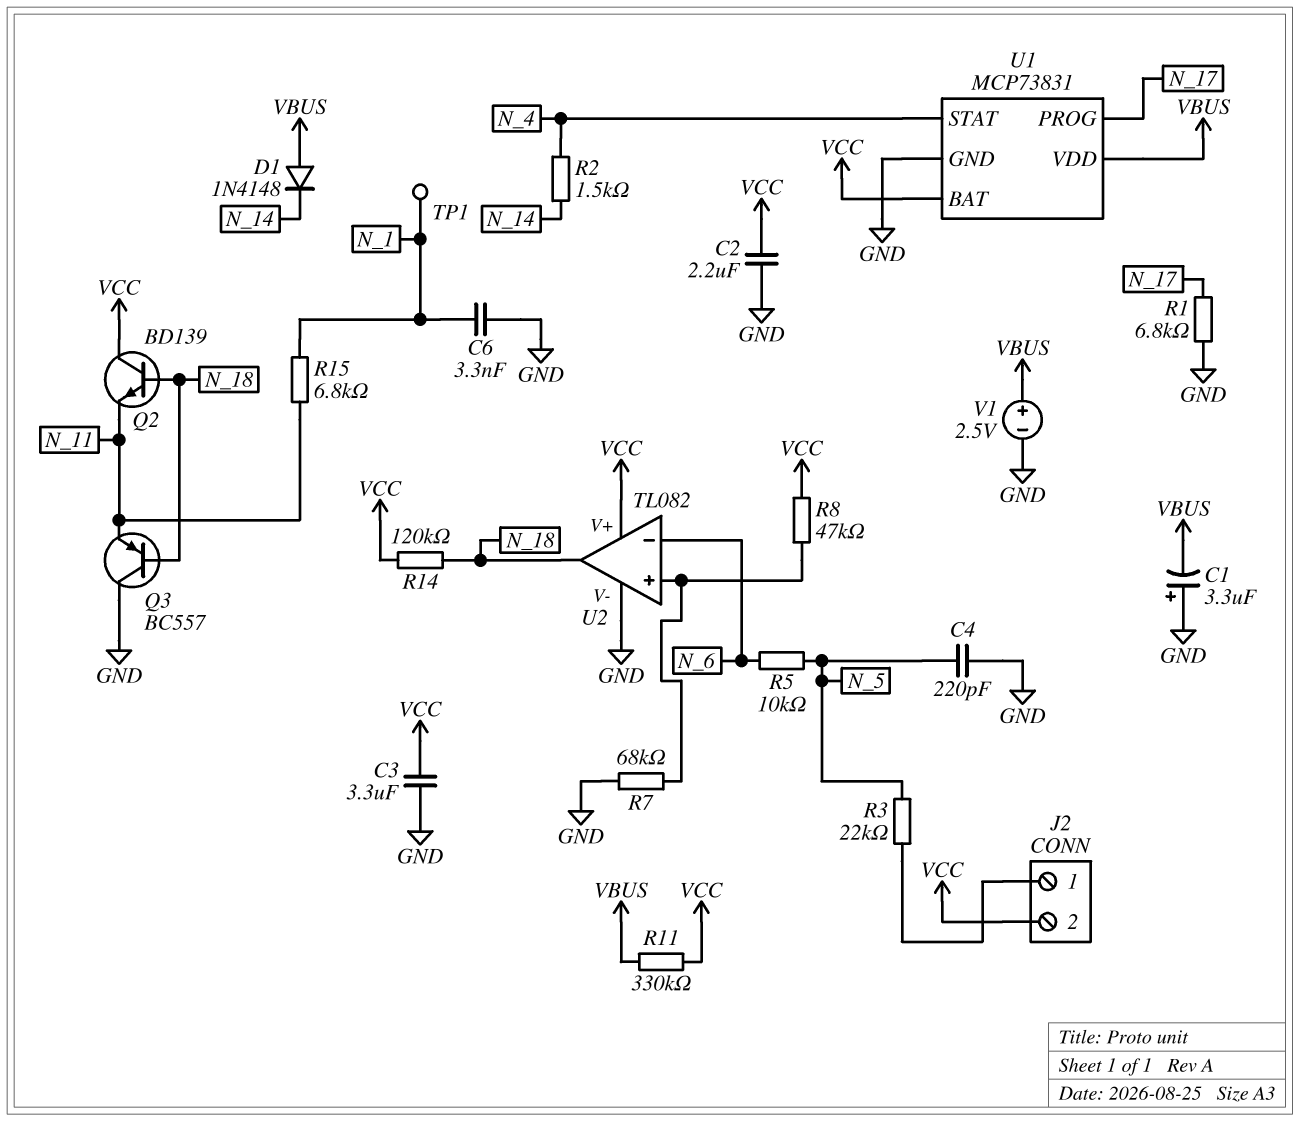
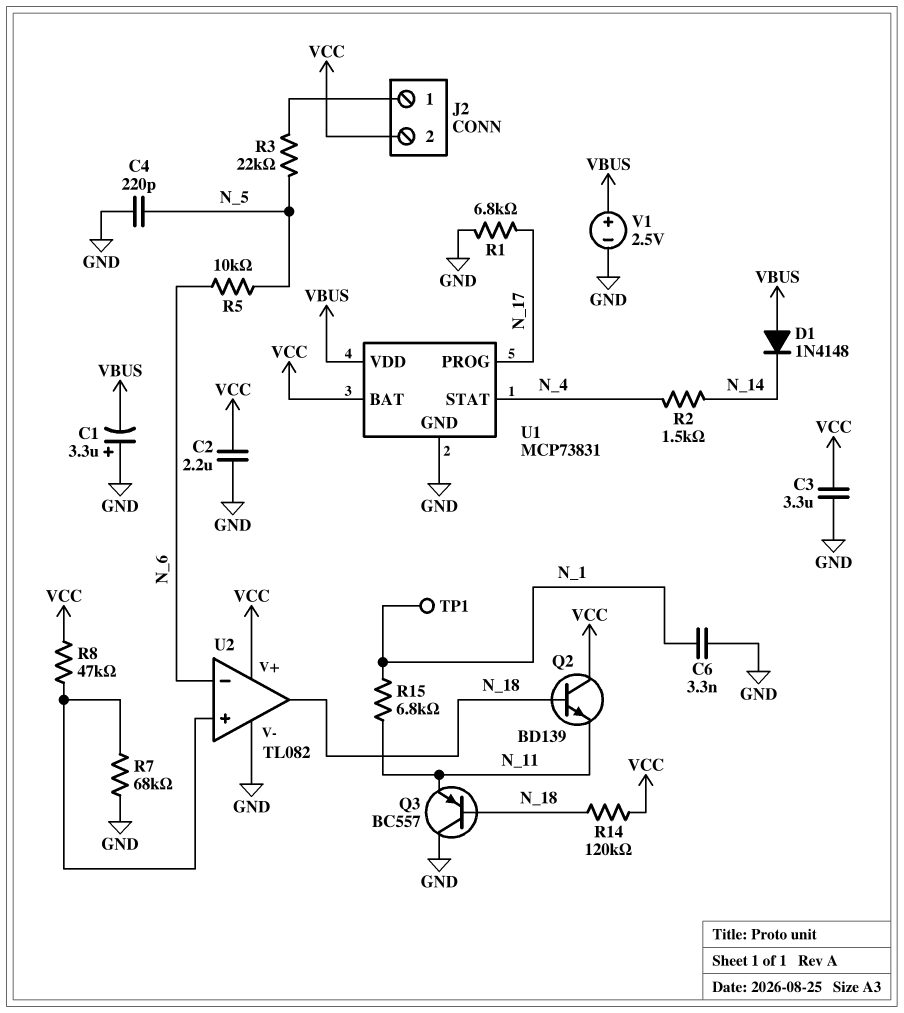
R11: 330k (VBUS, VCC) -> none

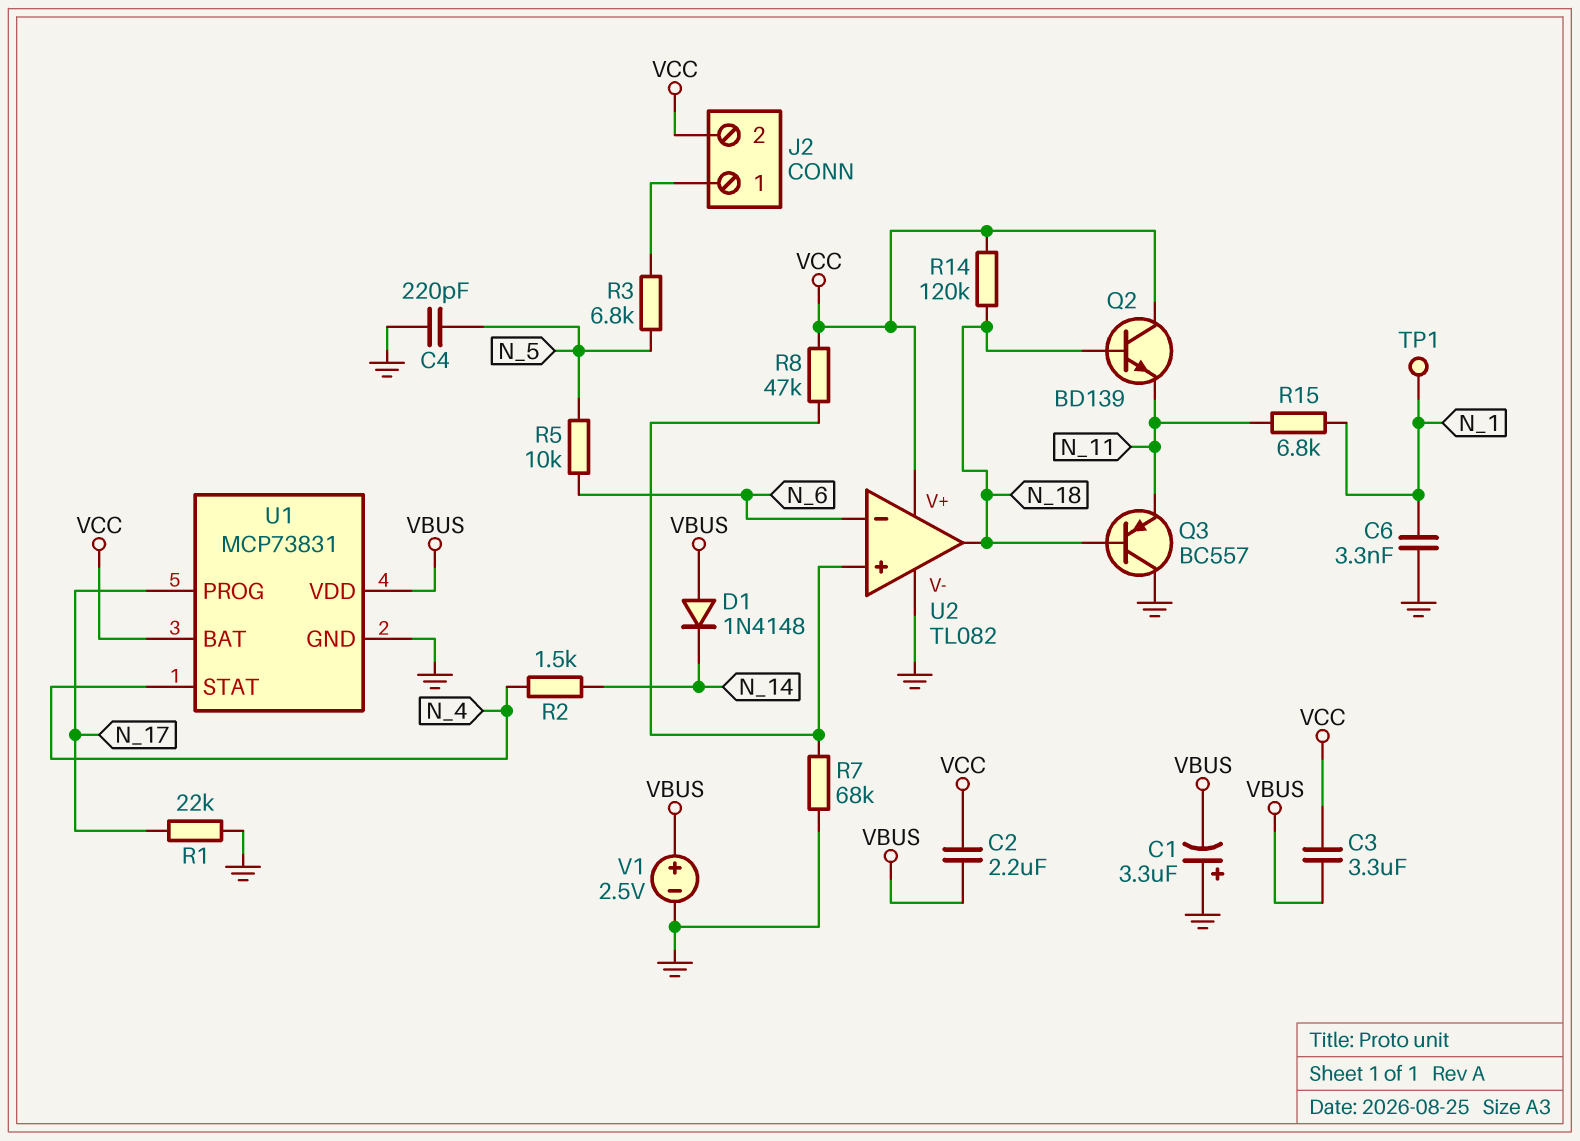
C2: 2.2uF (GND, VCC) -> 2.2uF (VBUS, VCC)
C3: 3.3uF (GND, VCC) -> 3.3uF (VBUS, VCC)
R1: 6.8k (GND, N_17) -> 22k (GND, N_17)
R3: 22k (J2/1, N_5) -> 6.8k (J2/1, N_5)

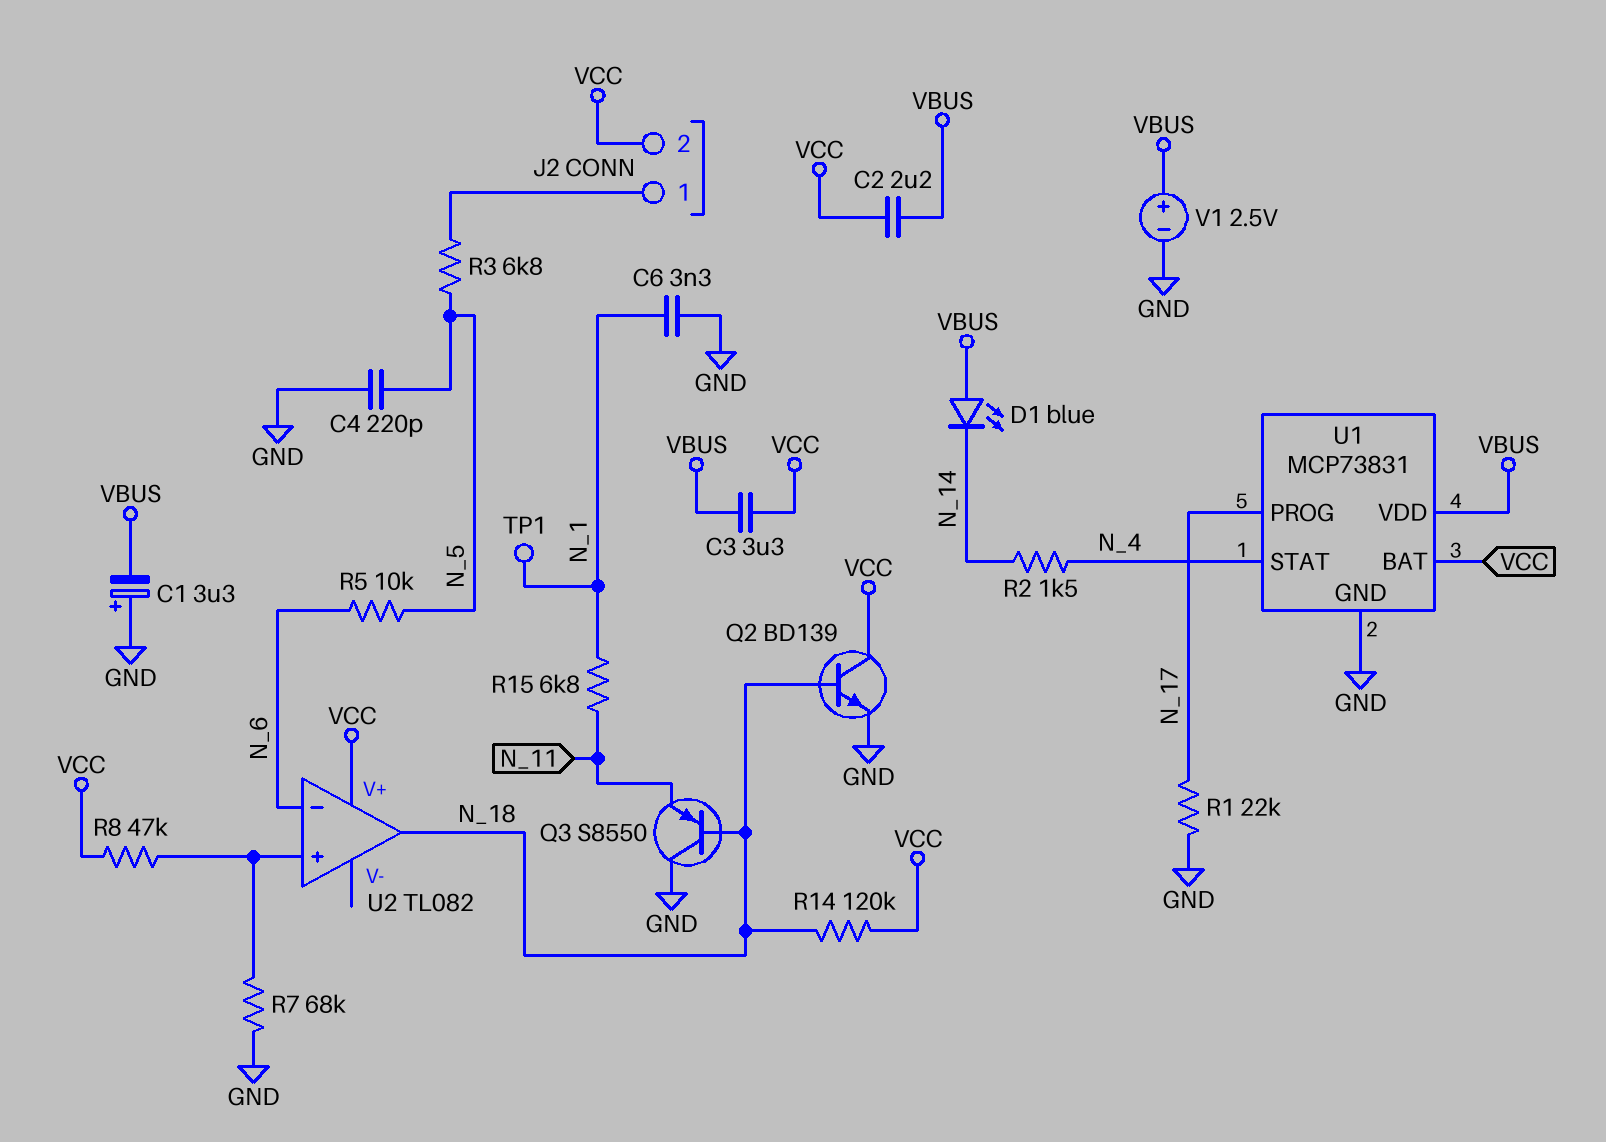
D1: diode 1N4148 (A VBUS, K N_14) -> LED blue (A VBUS, K N_14)
Q2: NPN BD139 (B N_18, C VCC, E N_11) -> NPN BD139 (B N_18, C VCC, E GND)
Q3: PNP BC557 (B N_18, C GND, E N_11) -> PNP S8550 (B N_18, C GND, E N_11)
U2 pin V-: GND -> none

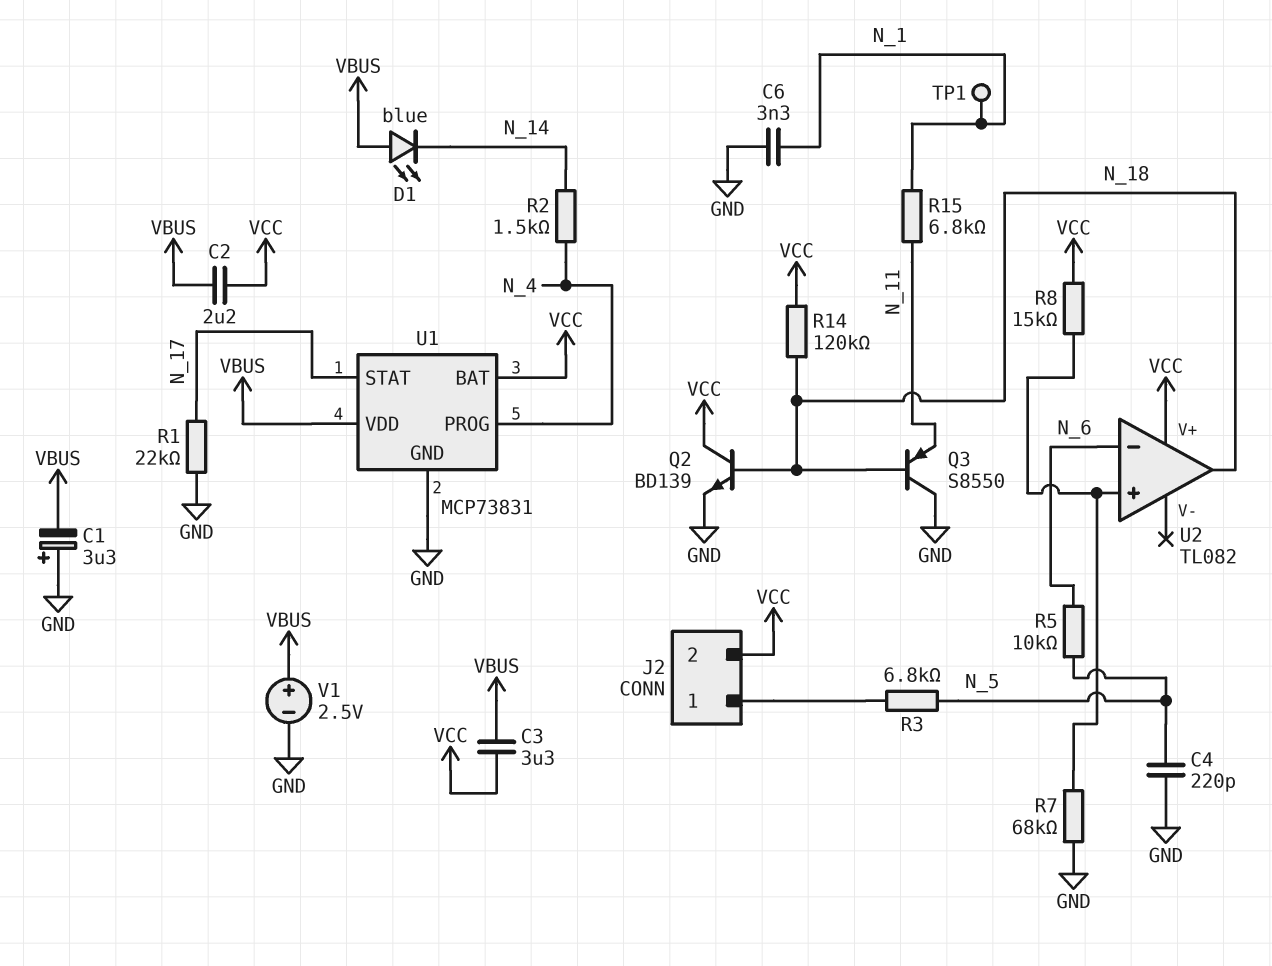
R8: 47k (U2/in+, VCC) -> 15k (U2/in+, VCC)
U1 pin PROG: N_17 -> N_4
U1 pin STAT: N_4 -> N_17

